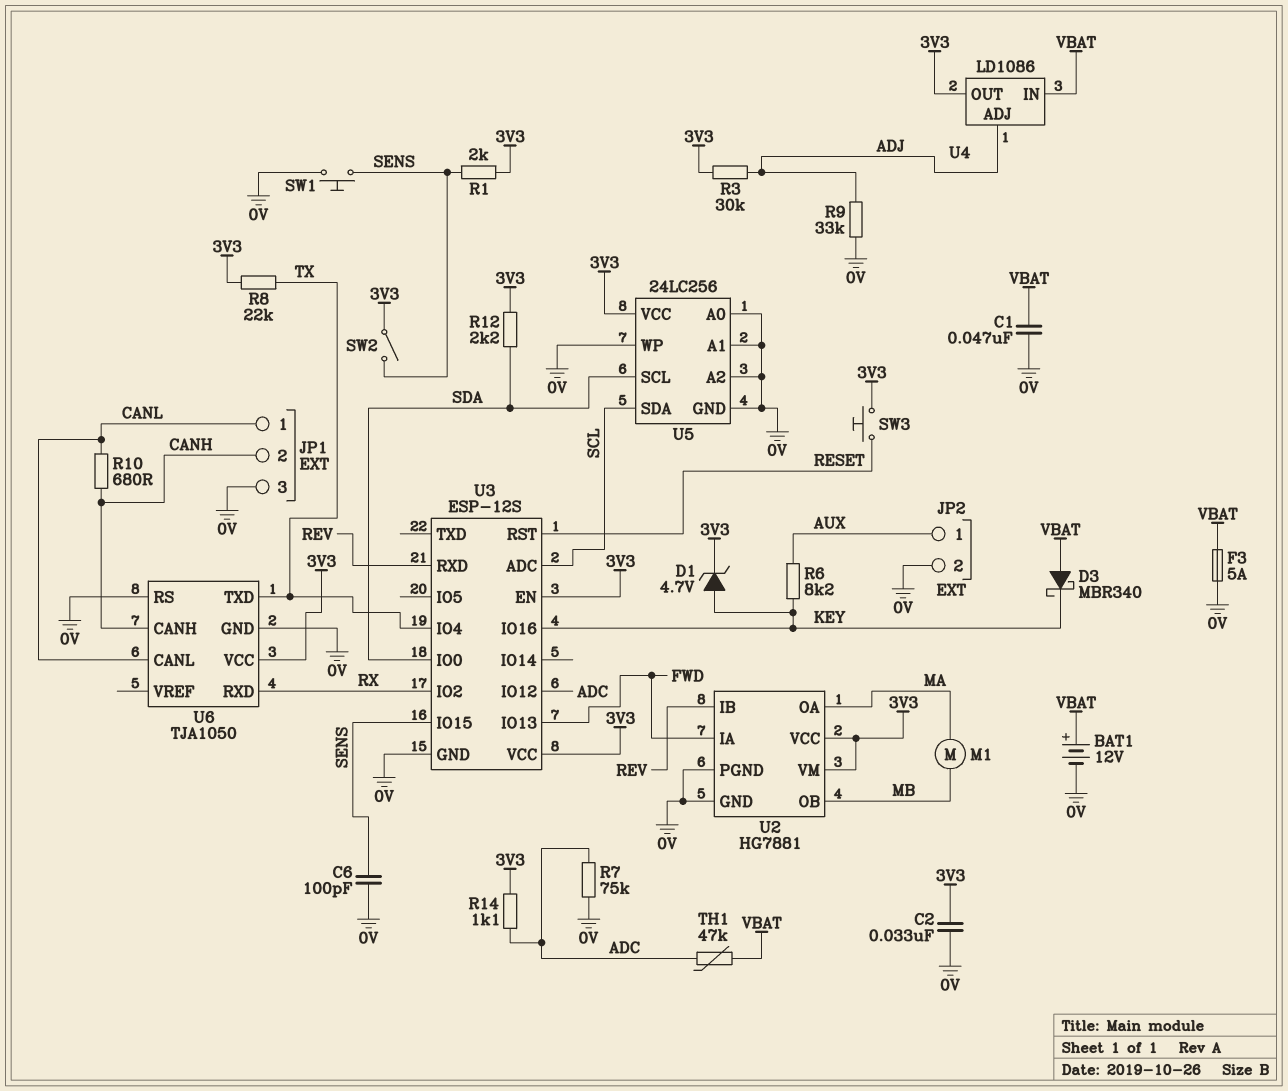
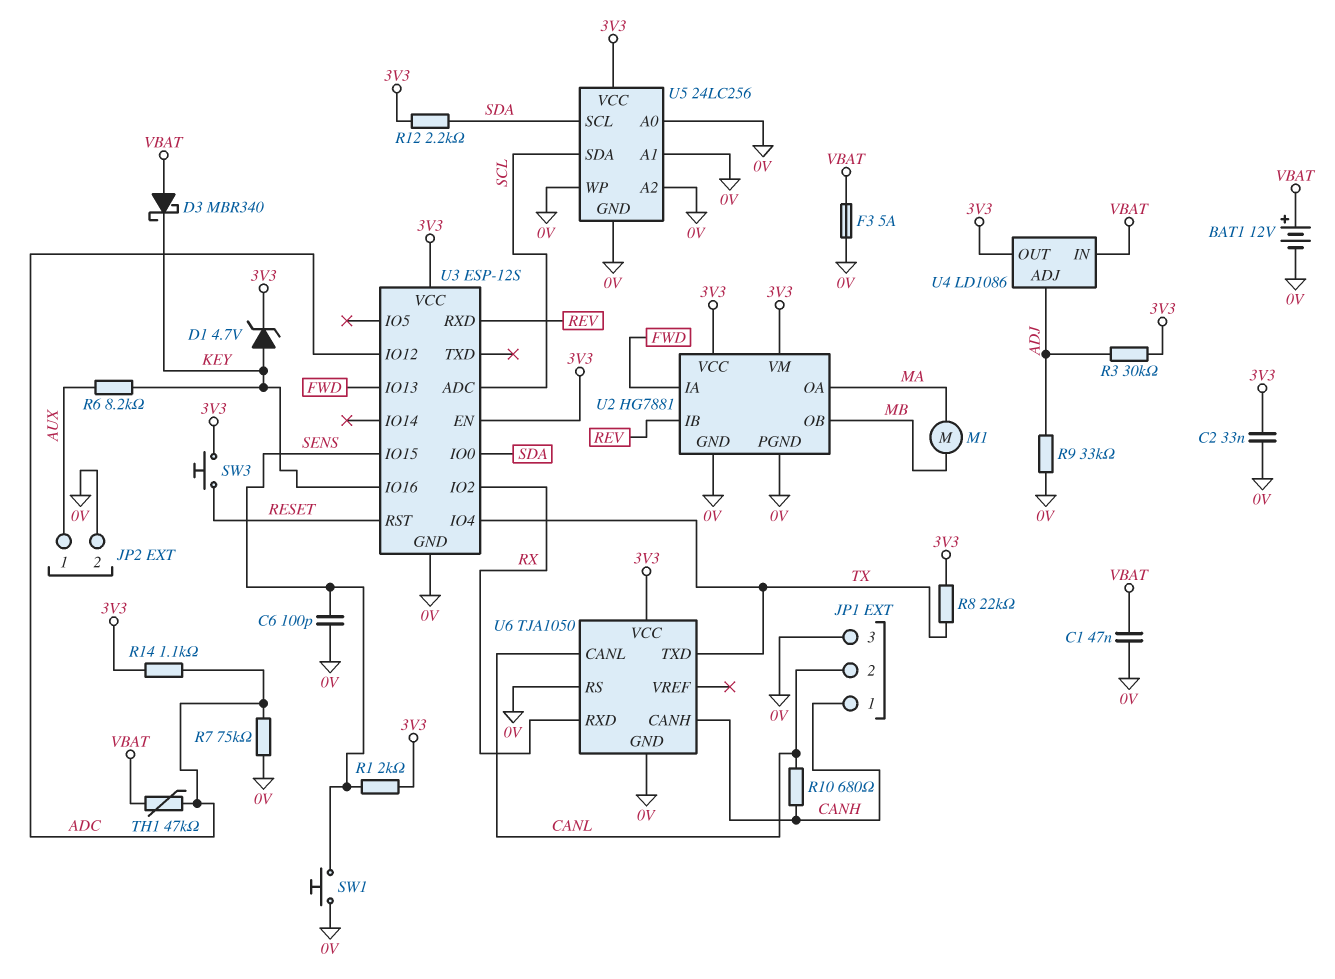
JP1 pin 1: CANL -> CANH
JP1 pin 2: CANH -> CANL
SW2: switch (3V3, SENS) -> none

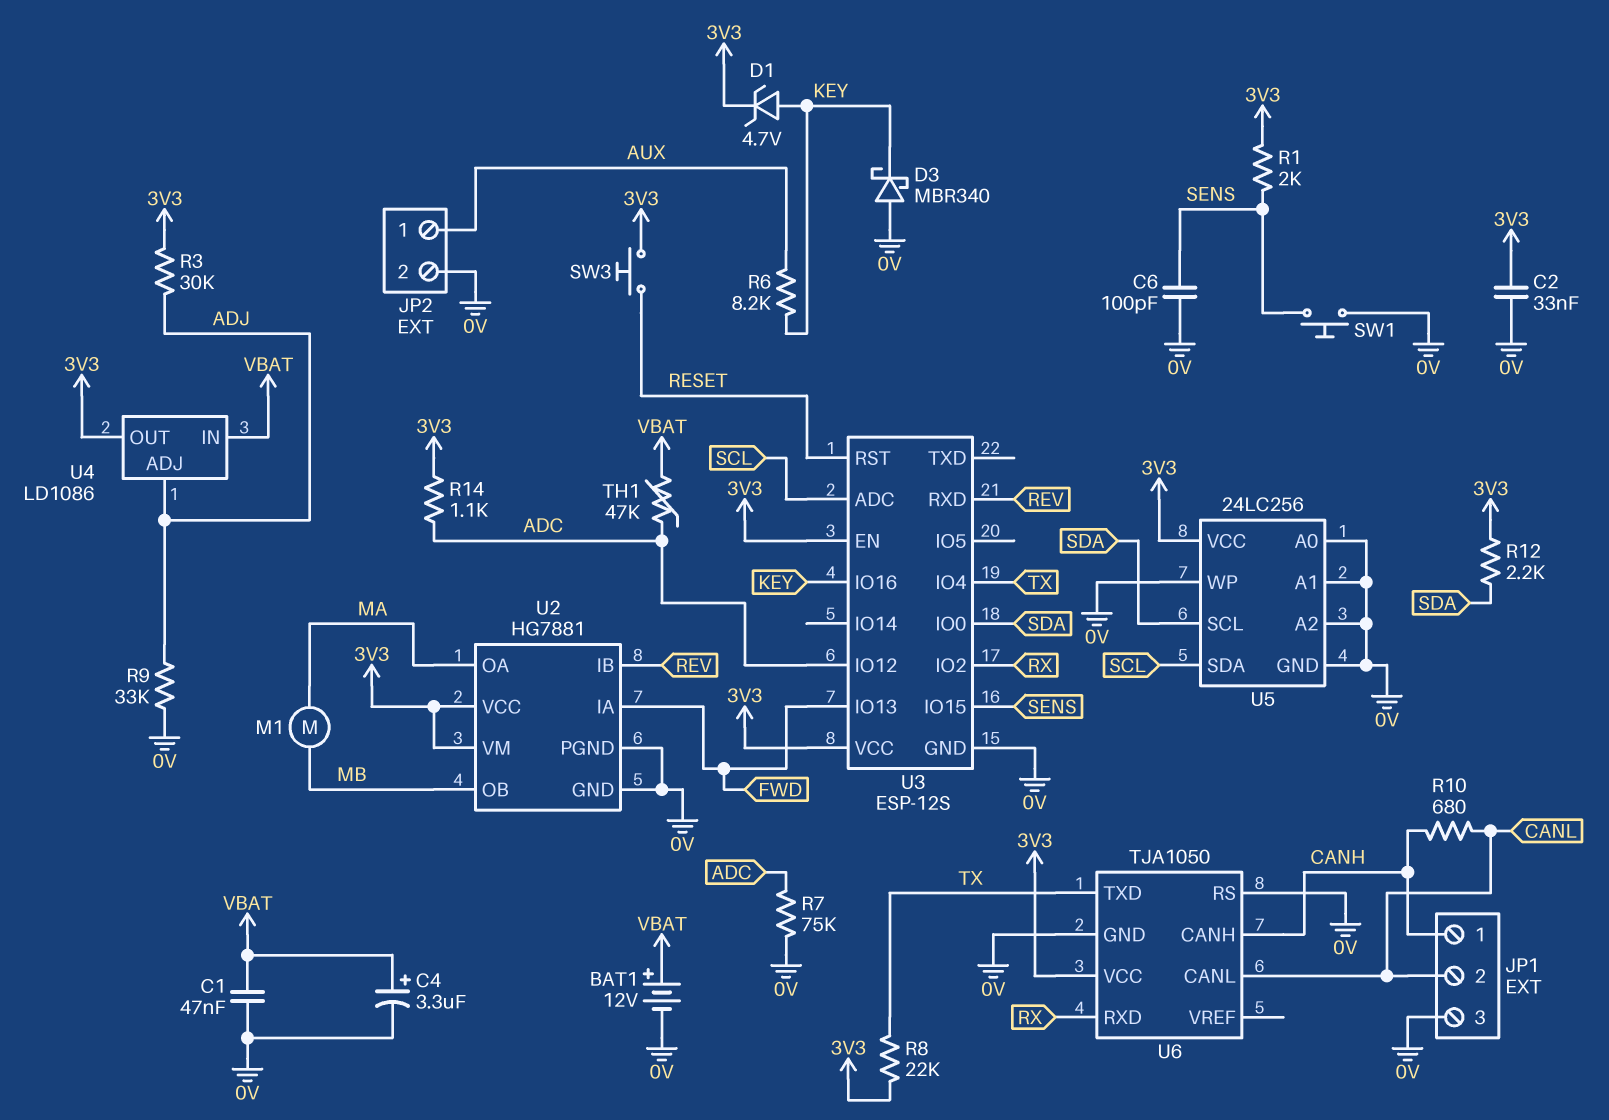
C4: none -> 3.3uF (plus VBAT, minus 0V)
D3: schottky MBR340 (A VBAT, K KEY) -> schottky MBR340 (A 0V, K KEY)
F3: 5A (0V, VBAT) -> none

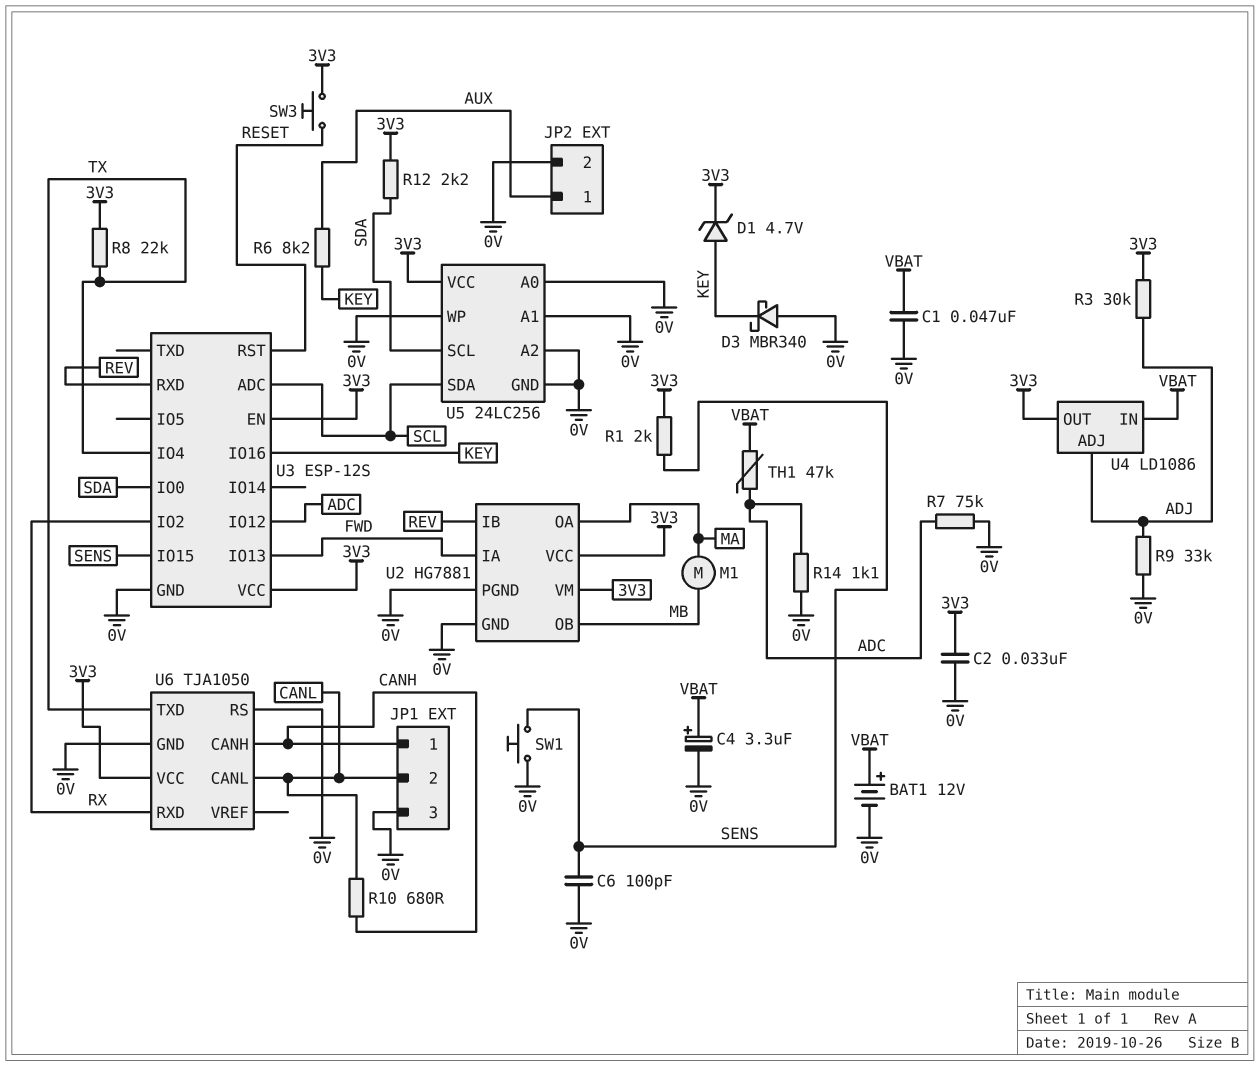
R14: 1.1k (3V3, ADC) -> 1.1k (0V, ADC)

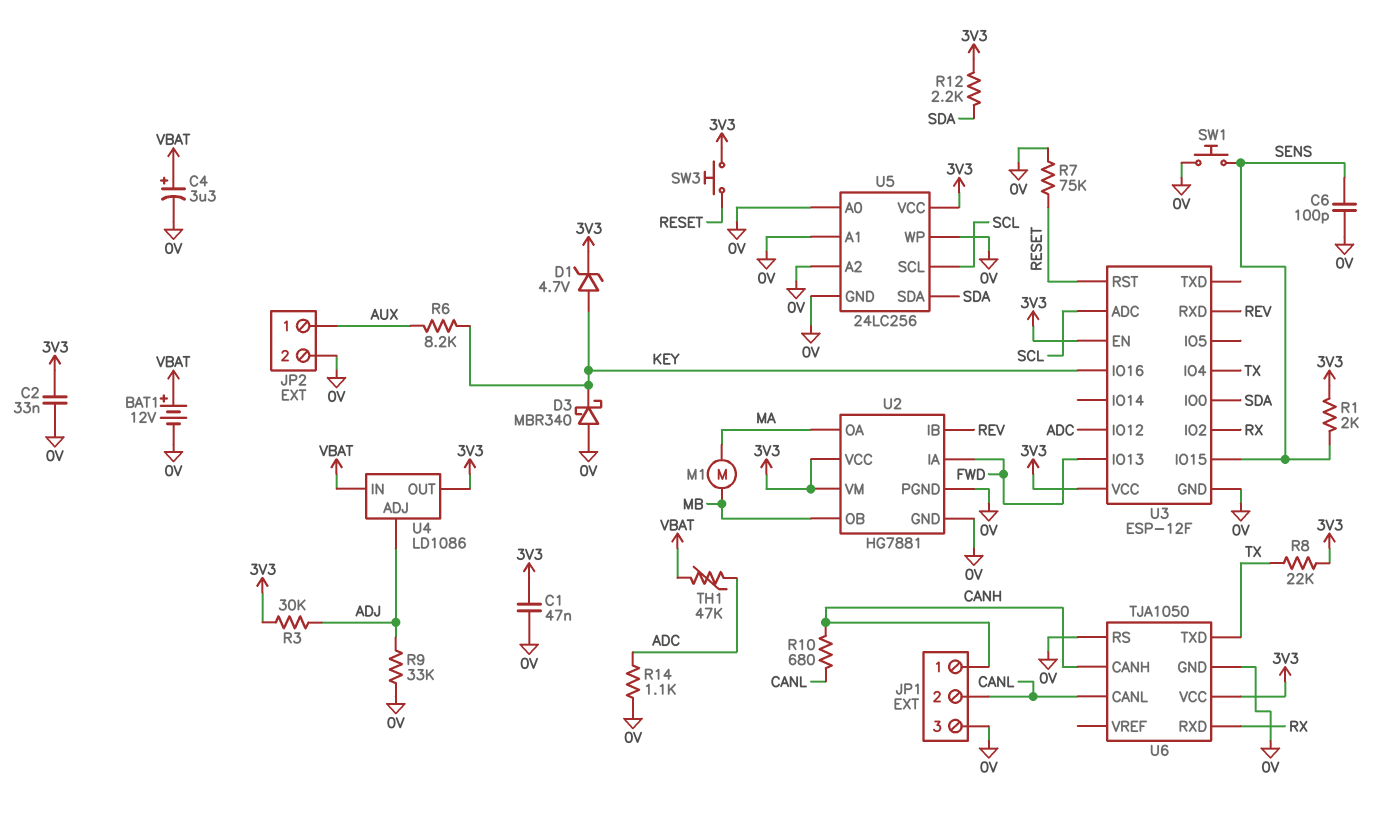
C1: 47nF (0V, VBAT) -> 47nF (0V, 3V3)
R7: 75k (0V, ADC) -> 75k (0V, RESET)
U3: ESP-12S -> ESP-12F
U5 pin SCL: SDA -> SCL
U5 pin SDA: SCL -> SDA

